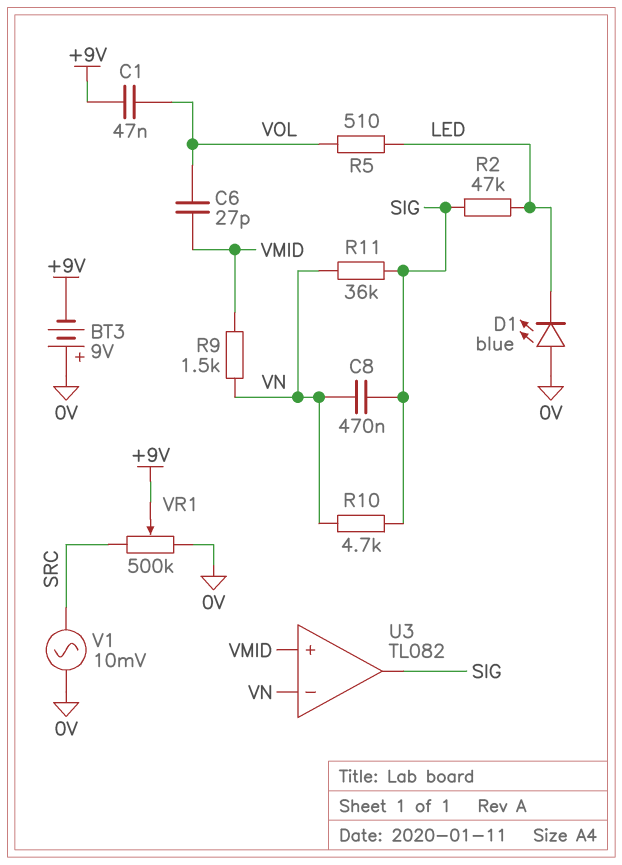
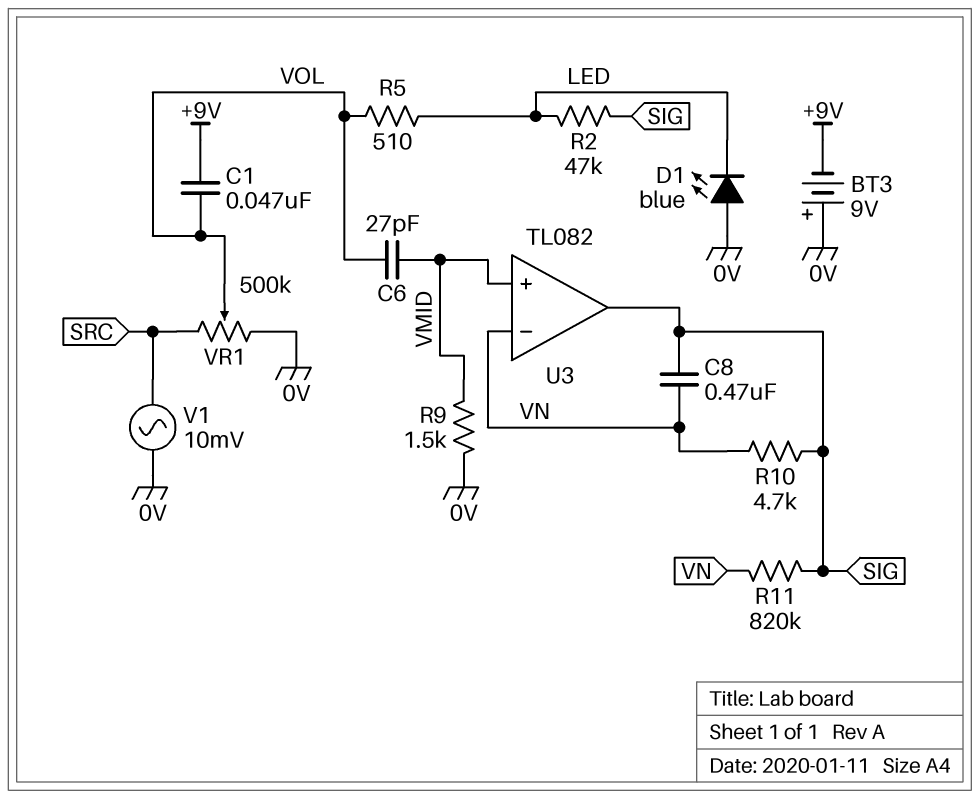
R9: 1.5k (VMID, VN) -> 1.5k (0V, VMID)
R11: 36k (SIG, VN) -> 820k (SIG, VN)
VR1: 500k (0V, SRC, wiper +9V) -> 500k (0V, SRC, wiper VOL)

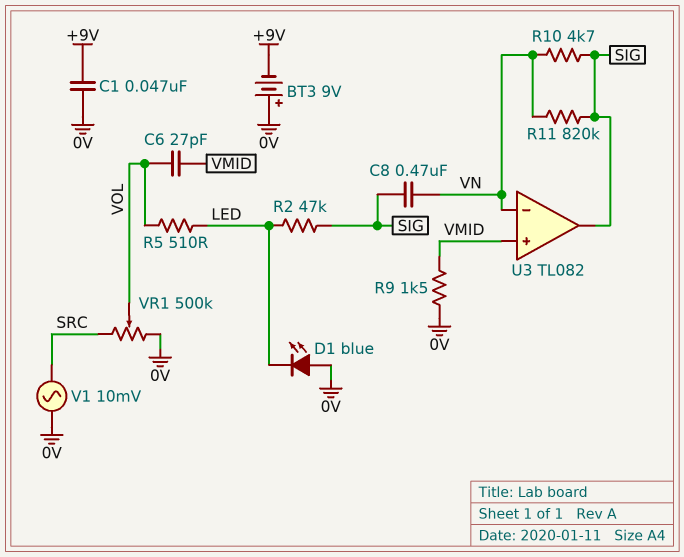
C1: 47nF (+9V, VOL) -> 47nF (+9V, 0V)

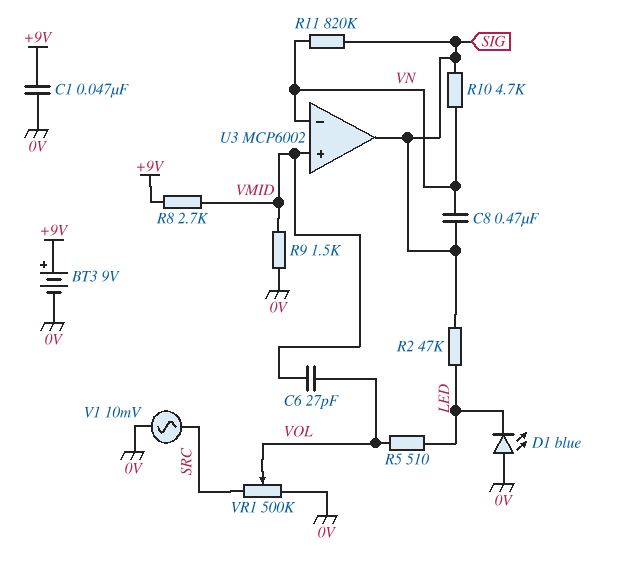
BT3: 9V (plus 0V, minus +9V) -> 9V (plus +9V, minus 0V)
R8: none -> 2.7k (+9V, VMID)
U3: TL082 -> MCP6002

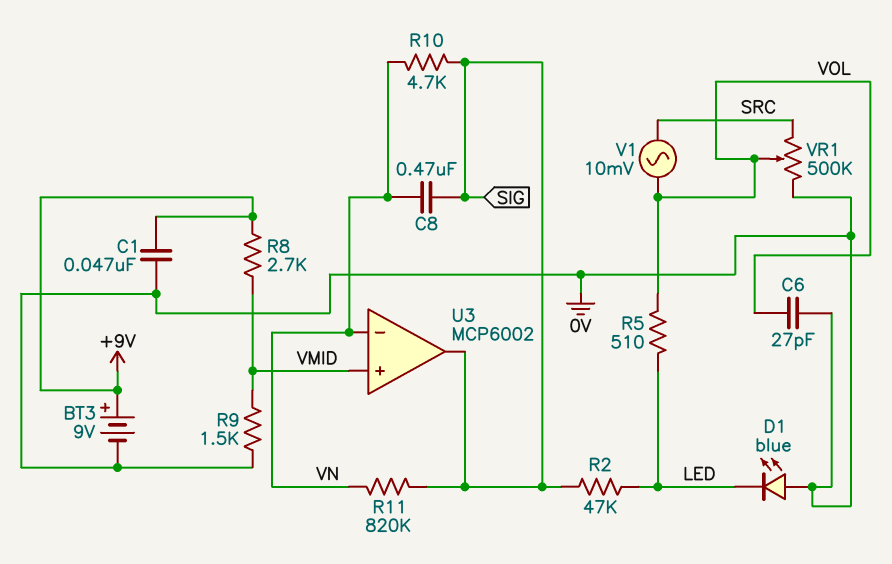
C6: 27pF (VMID, VOL) -> 27pF (0V, VOL)
V1: AC 10mV (0V, SRC) -> AC 10mV (SRC, VOL)

